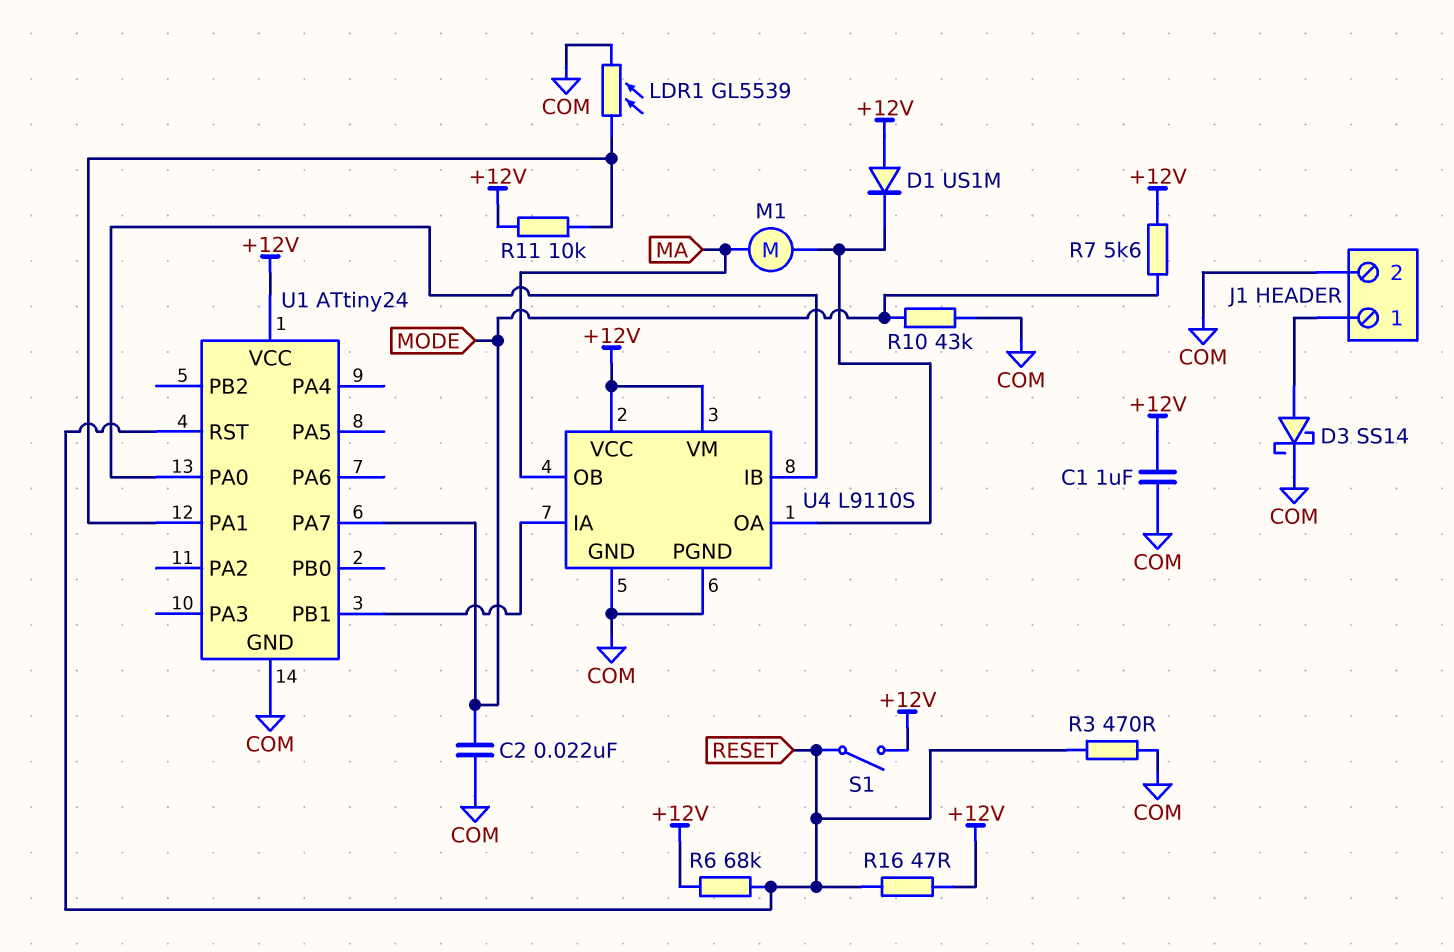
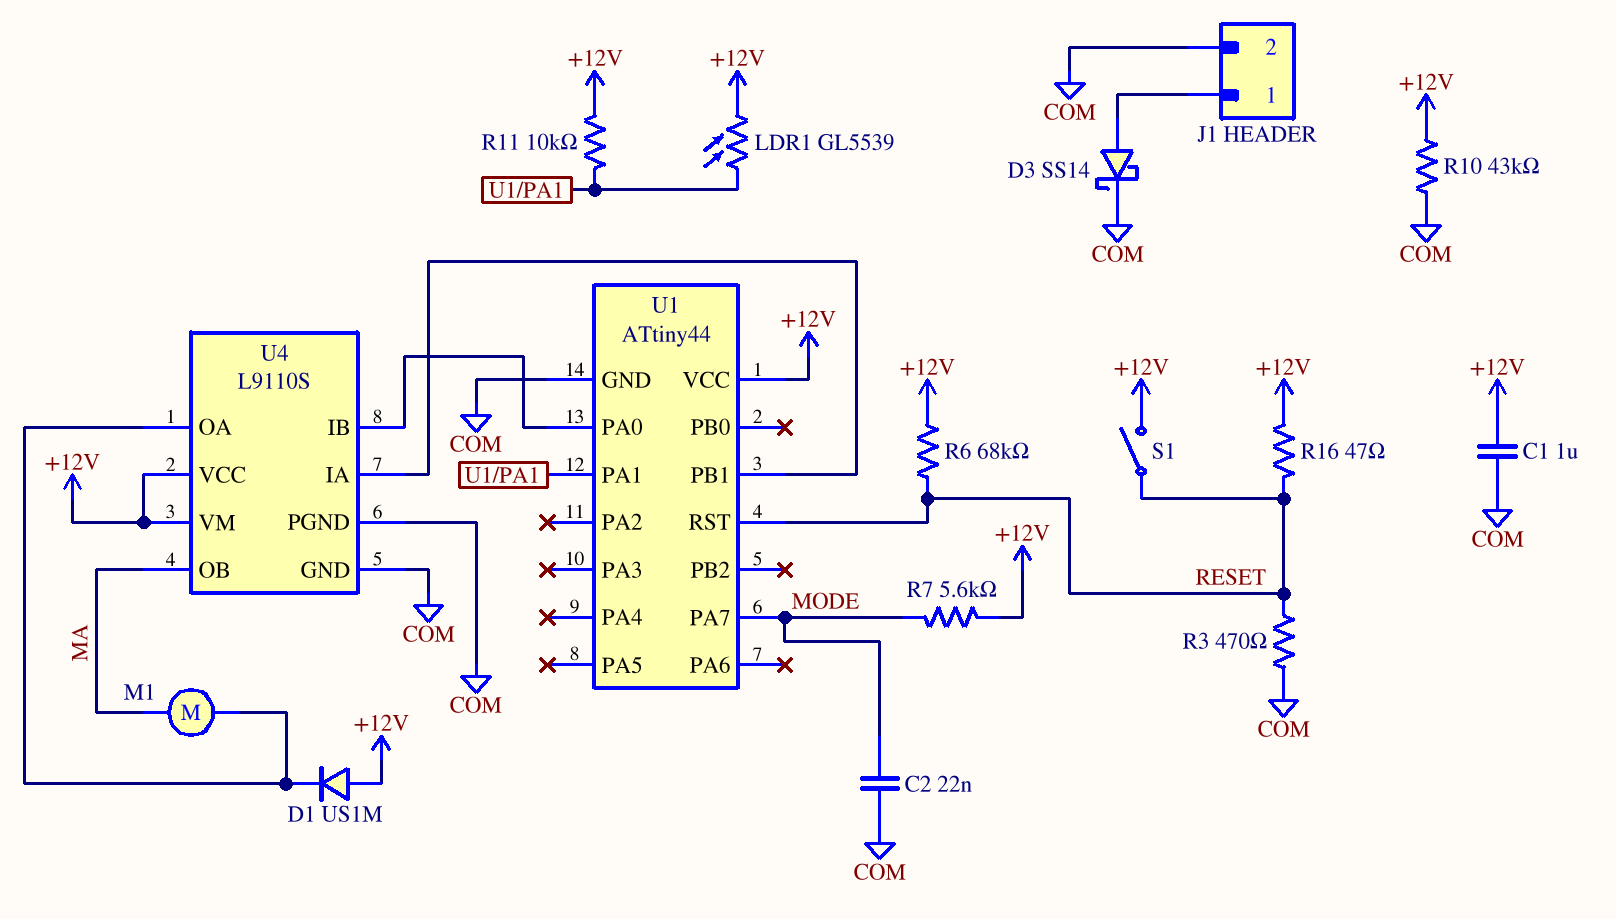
LDR1: GL5539 (COM, U1/PA1) -> GL5539 (+12V, U1/PA1)
R10: 43k (COM, MODE) -> 43k (+12V, COM)
U1: ATtiny24 -> ATtiny44

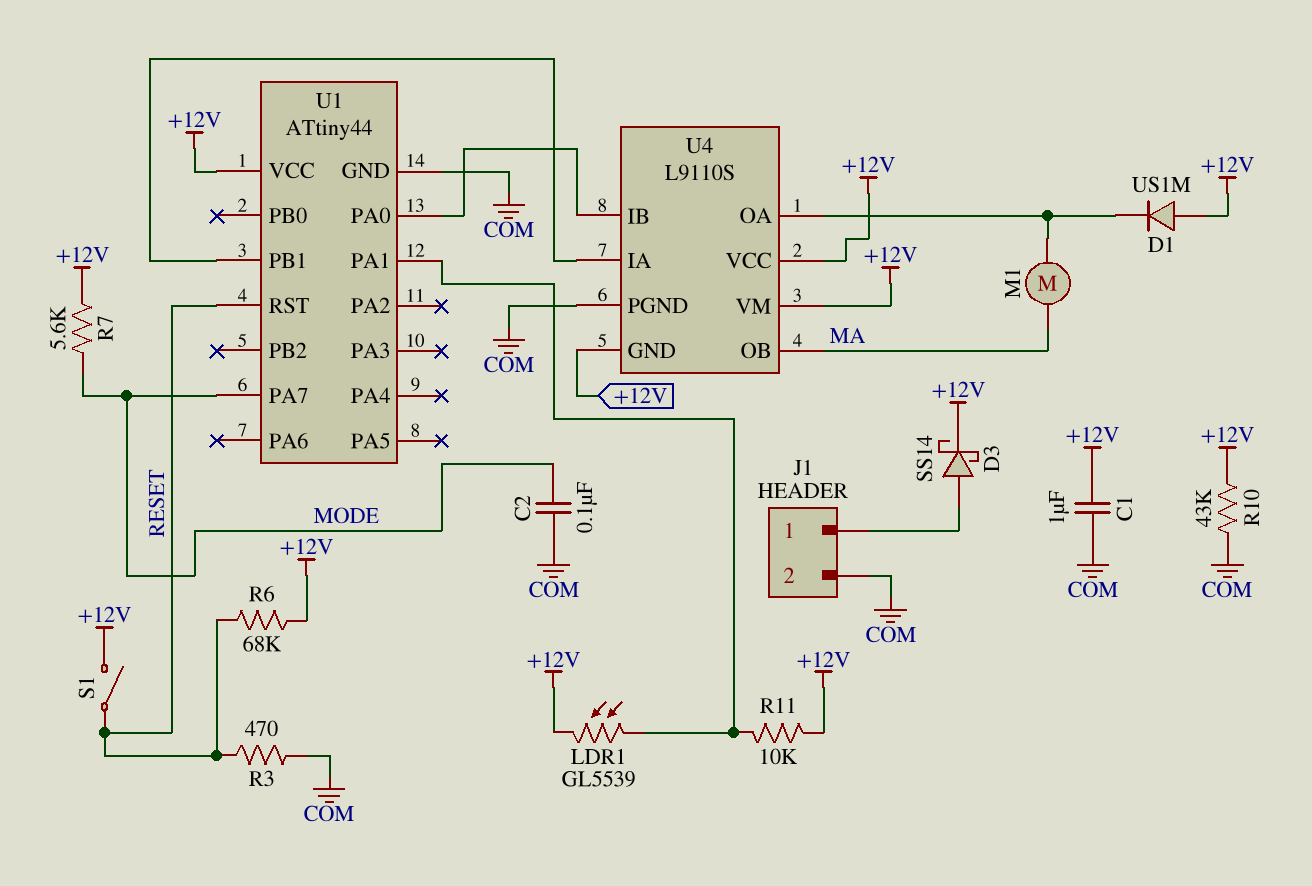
C2: 22nF (COM, MODE) -> 100nF (COM, MODE)
D3: schottky SS14 (A J1/1, K COM) -> schottky SS14 (A J1/1, K +12V)
R16: 47 (+12V, RESET) -> none
U4 pin GND: COM -> +12V

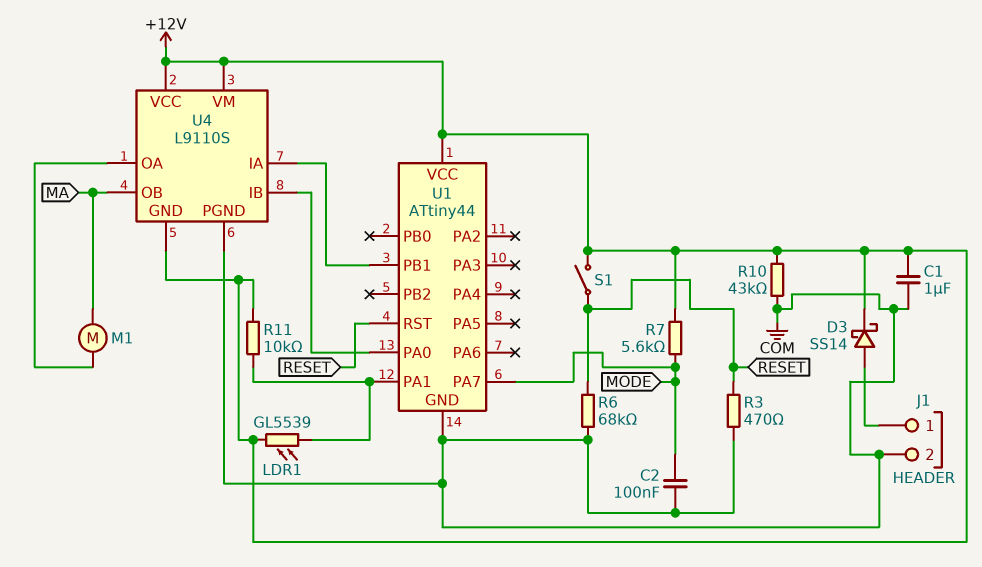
D1: diode US1M (A +12V, K U4/OA) -> none
R6: 68k (+12V, RESET) -> 68k (COM, RESET)

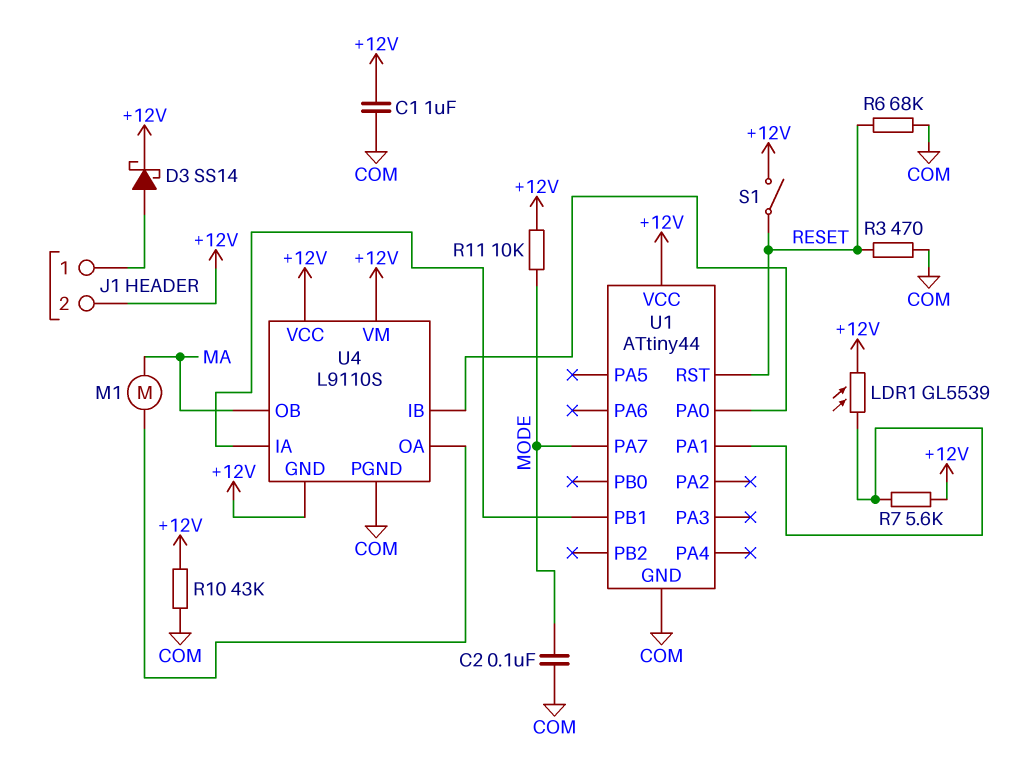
J1 pin 2: COM -> +12V
R7: 5.6k (+12V, MODE) -> 5.6k (+12V, U1/PA1)
R11: 10k (+12V, U1/PA1) -> 10k (+12V, MODE)

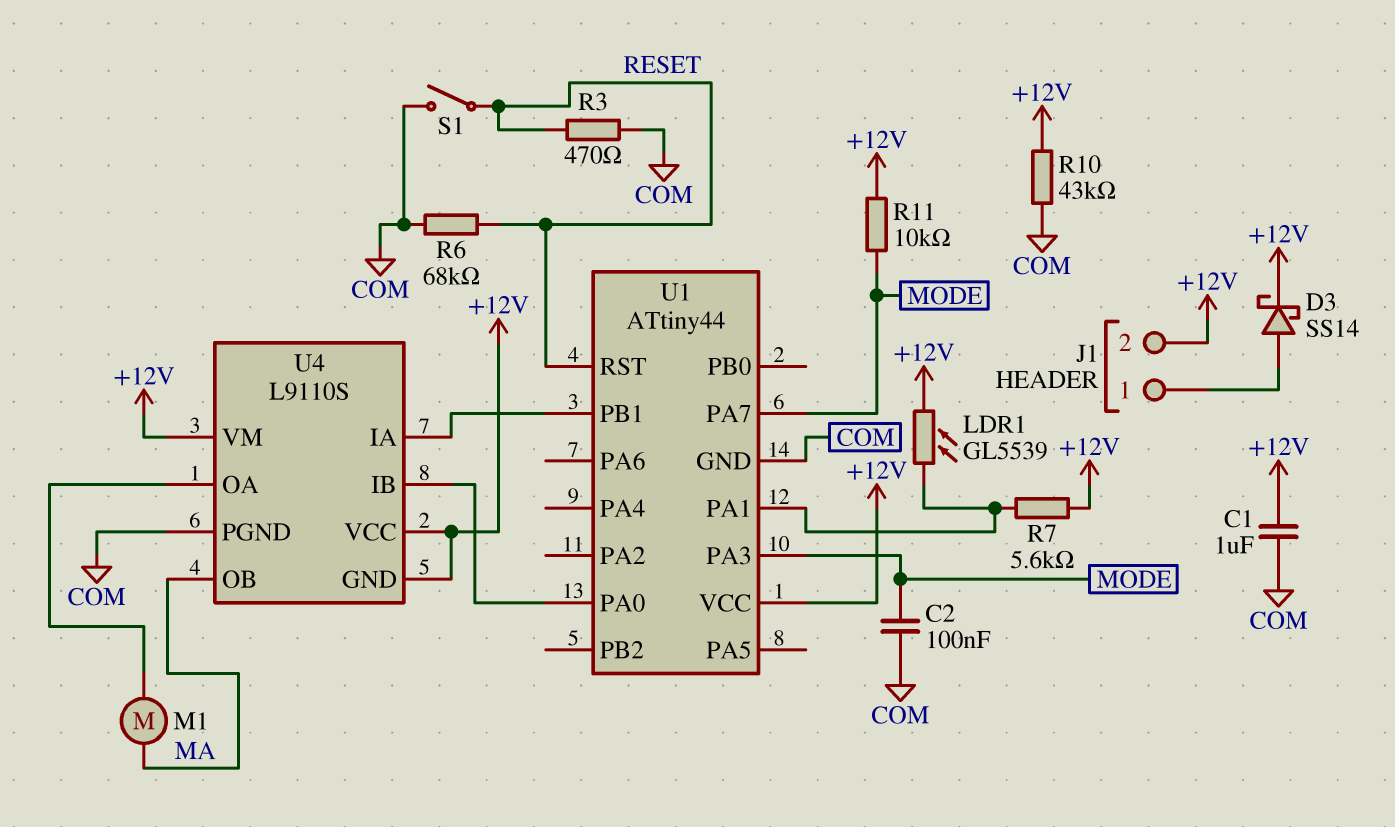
S1: switch (+12V, RESET) -> switch (COM, RESET)
U1 pin PA3: none -> MODE

